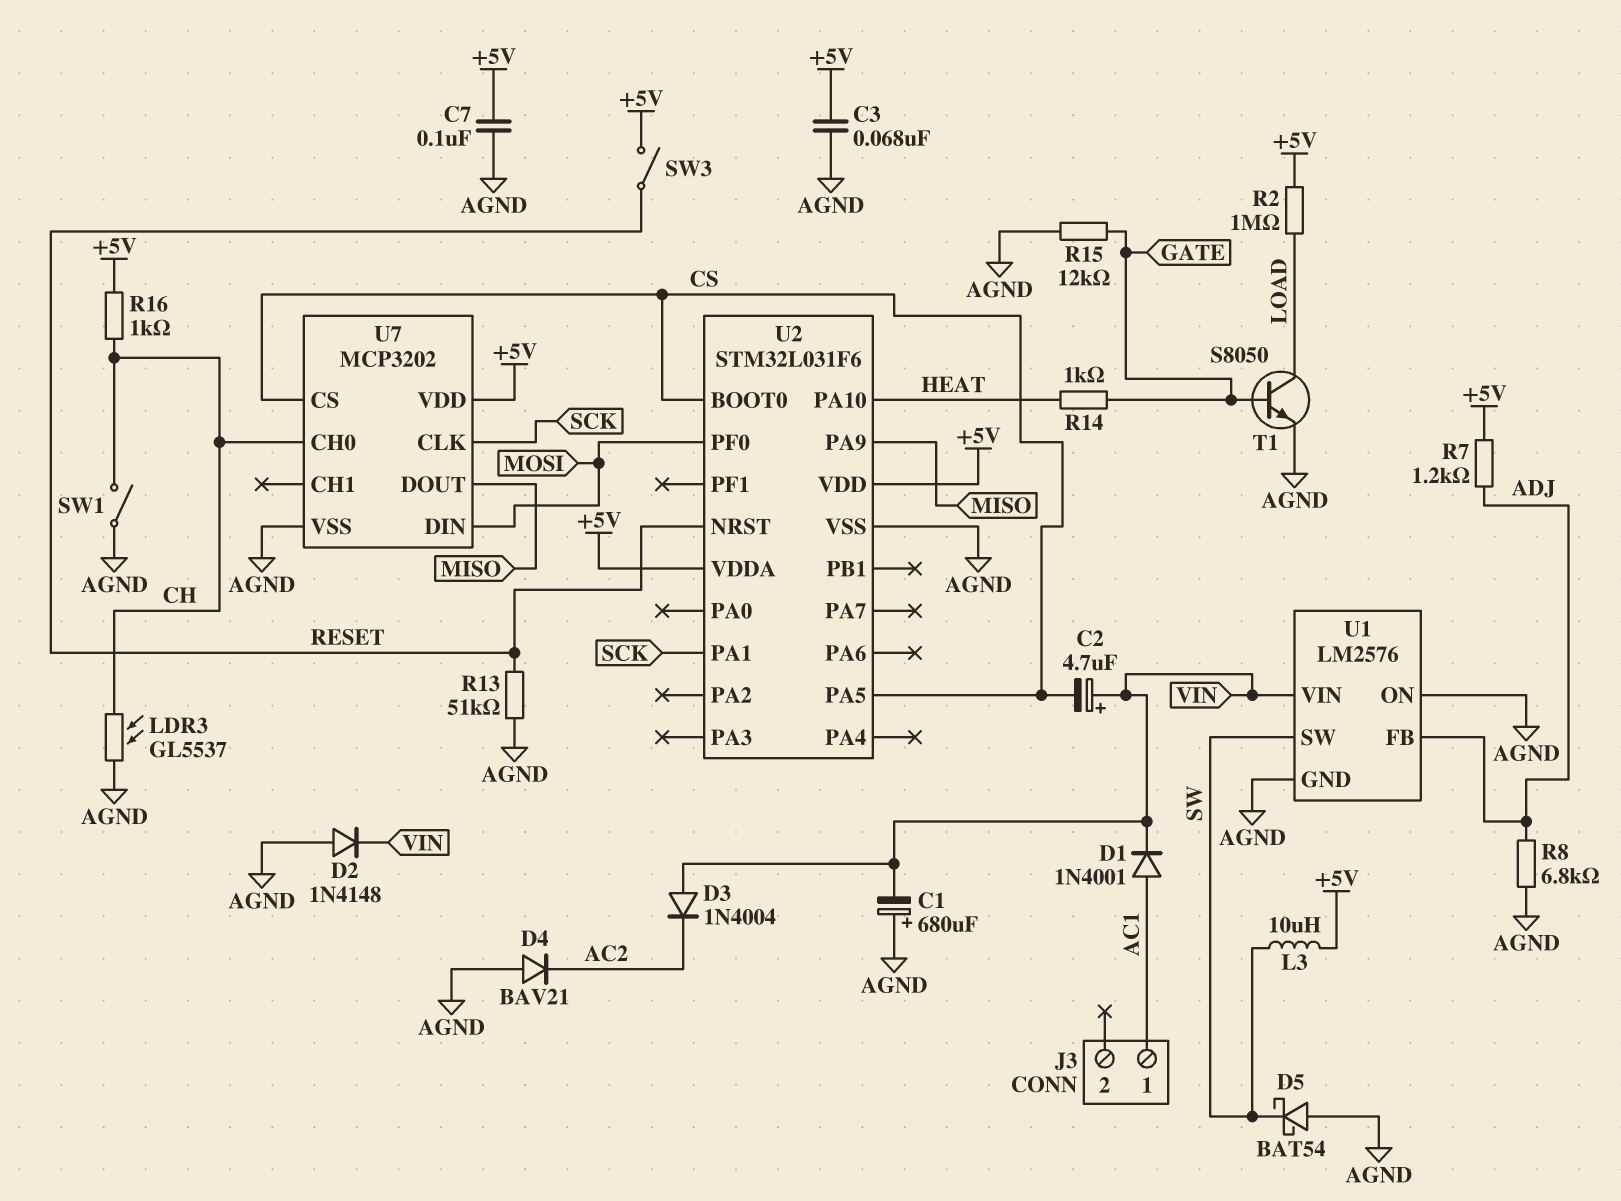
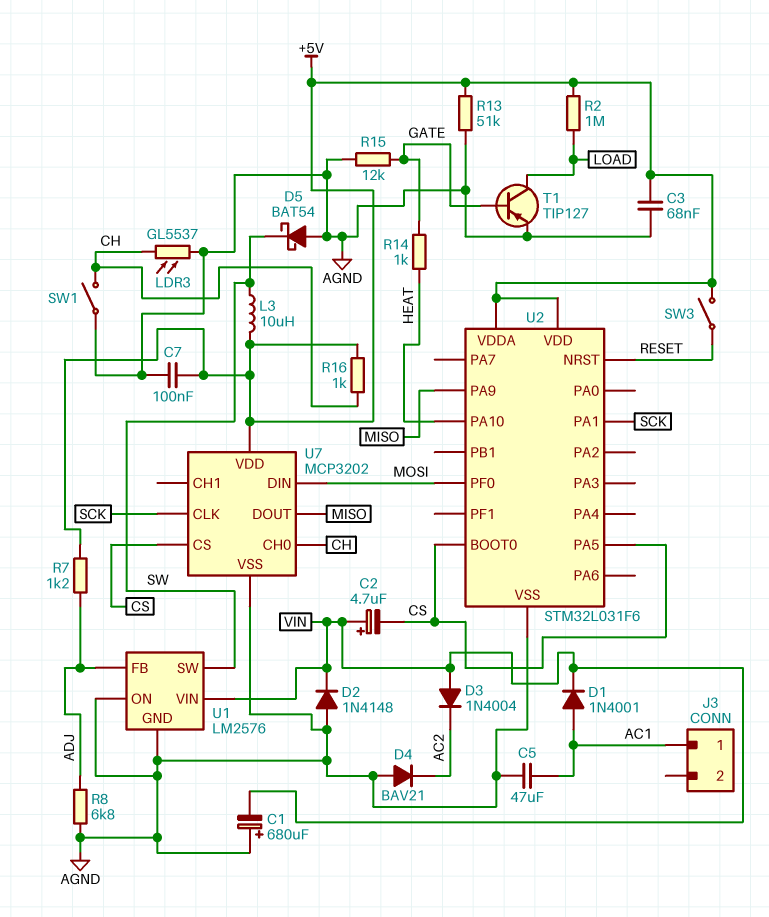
C5: none -> 47uF (AC1, AGND)
R13: 51k (AGND, RESET) -> 51k (+5V, AGND)
T1: NPN S8050 (B GATE, C LOAD, E AGND) -> PNP TIP127 (B GATE, C LOAD, E AGND)

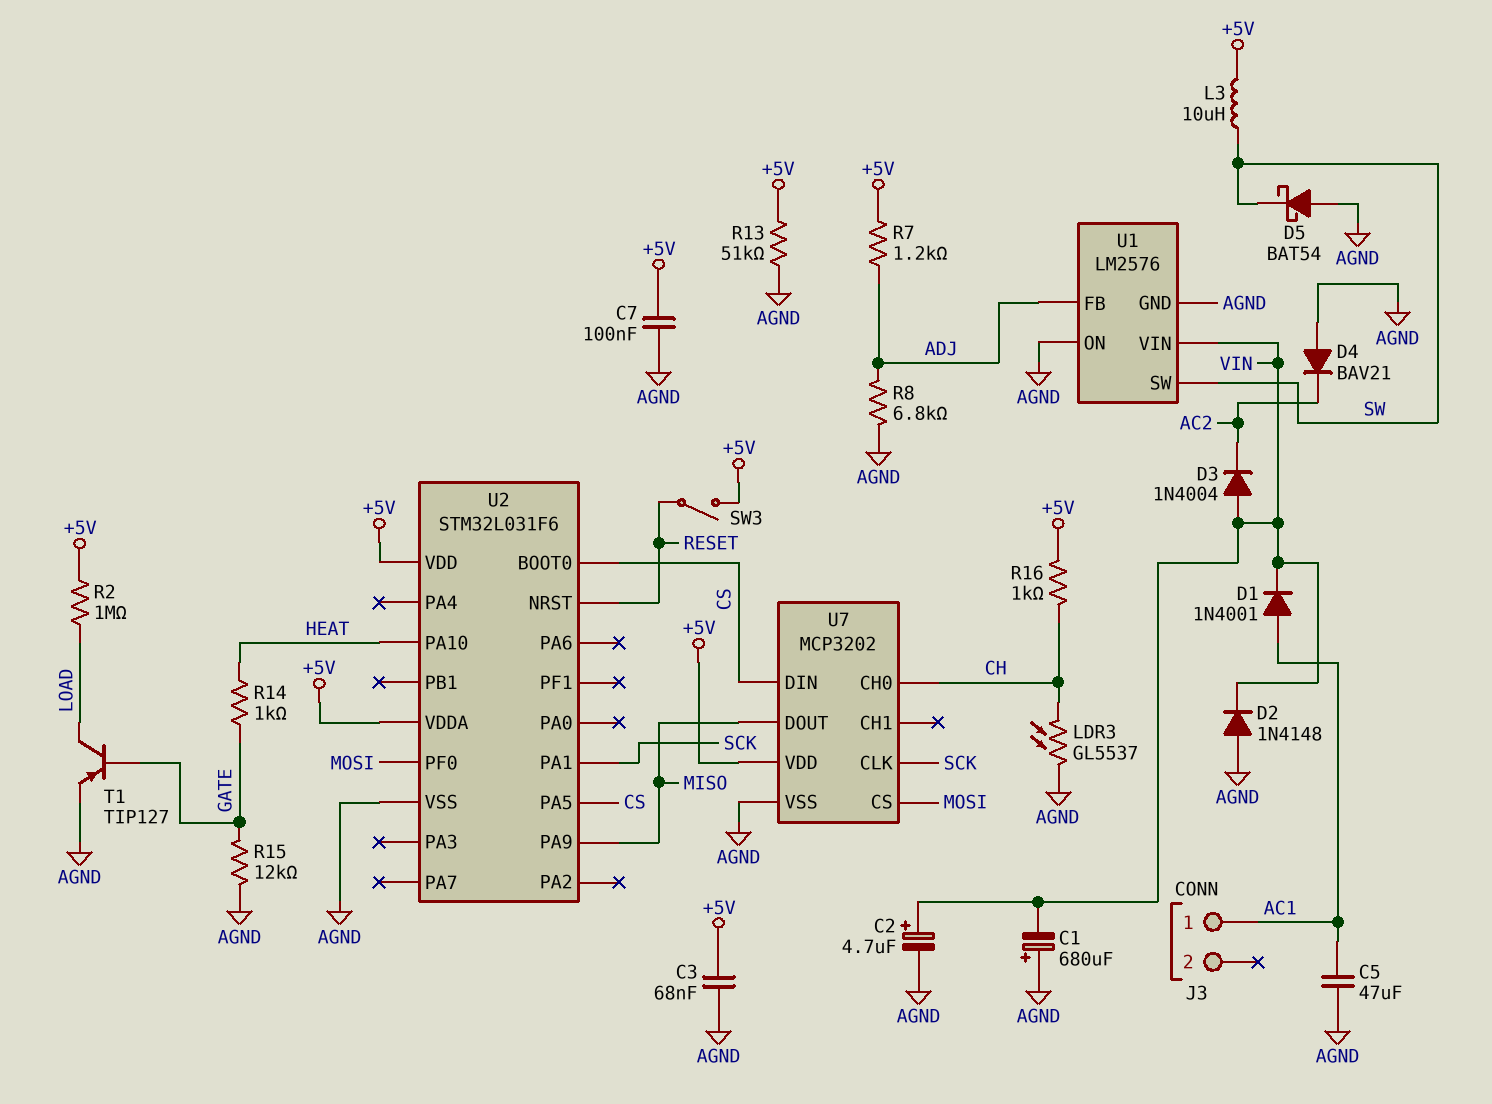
C2: 4.7uF (plus VIN, minus CS) -> 4.7uF (plus VIN, minus AGND)
SW1: switch (AGND, CH) -> none
U7 pin CS: CS -> MOSI
U7 pin DIN: MOSI -> CS

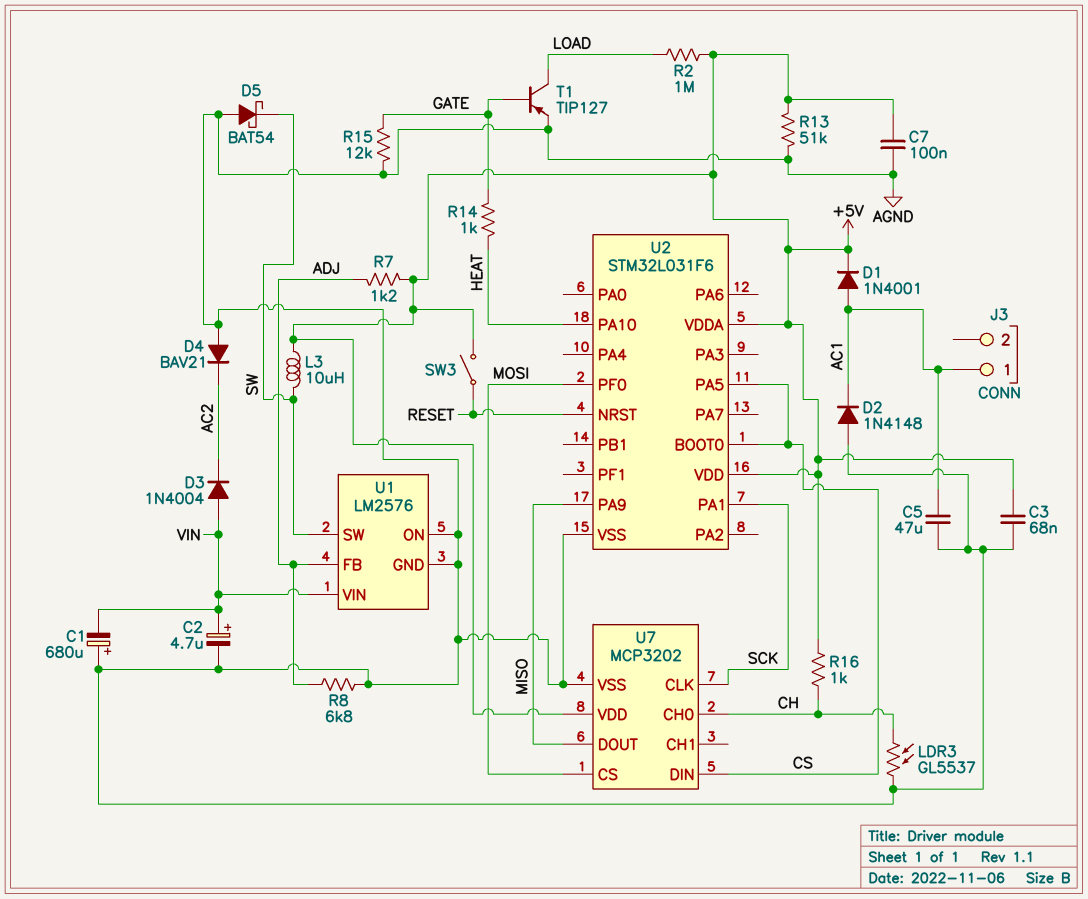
D1: diode 1N4001 (A AC1, K VIN) -> diode 1N4001 (A AC1, K +5V)
D2: diode 1N4148 (A AGND, K VIN) -> diode 1N4148 (A AGND, K AC1)

